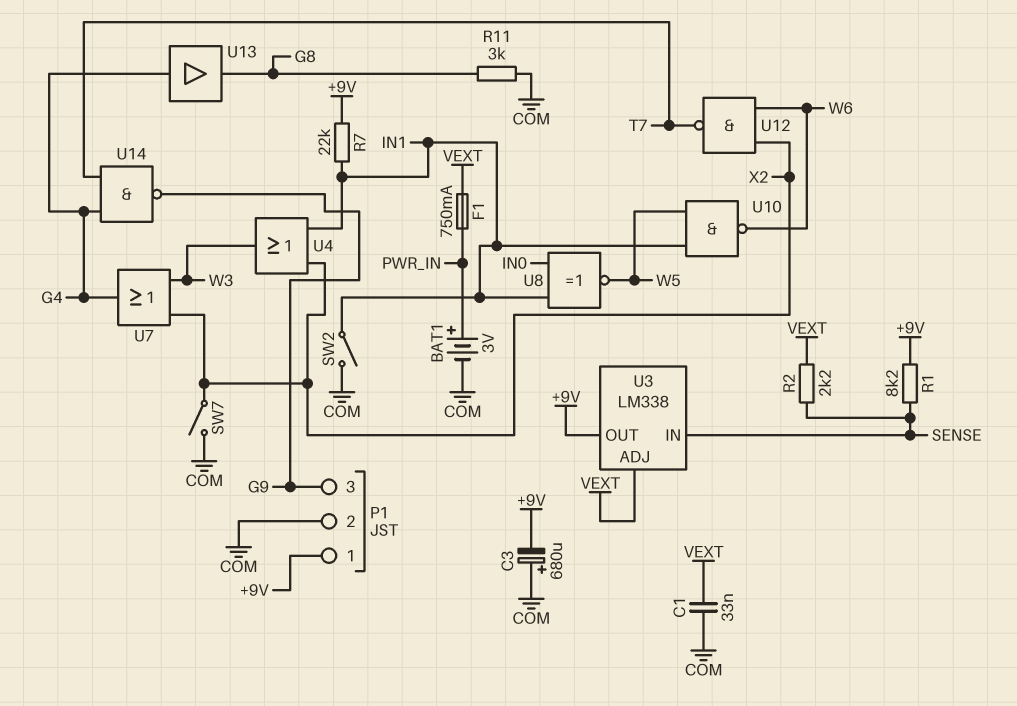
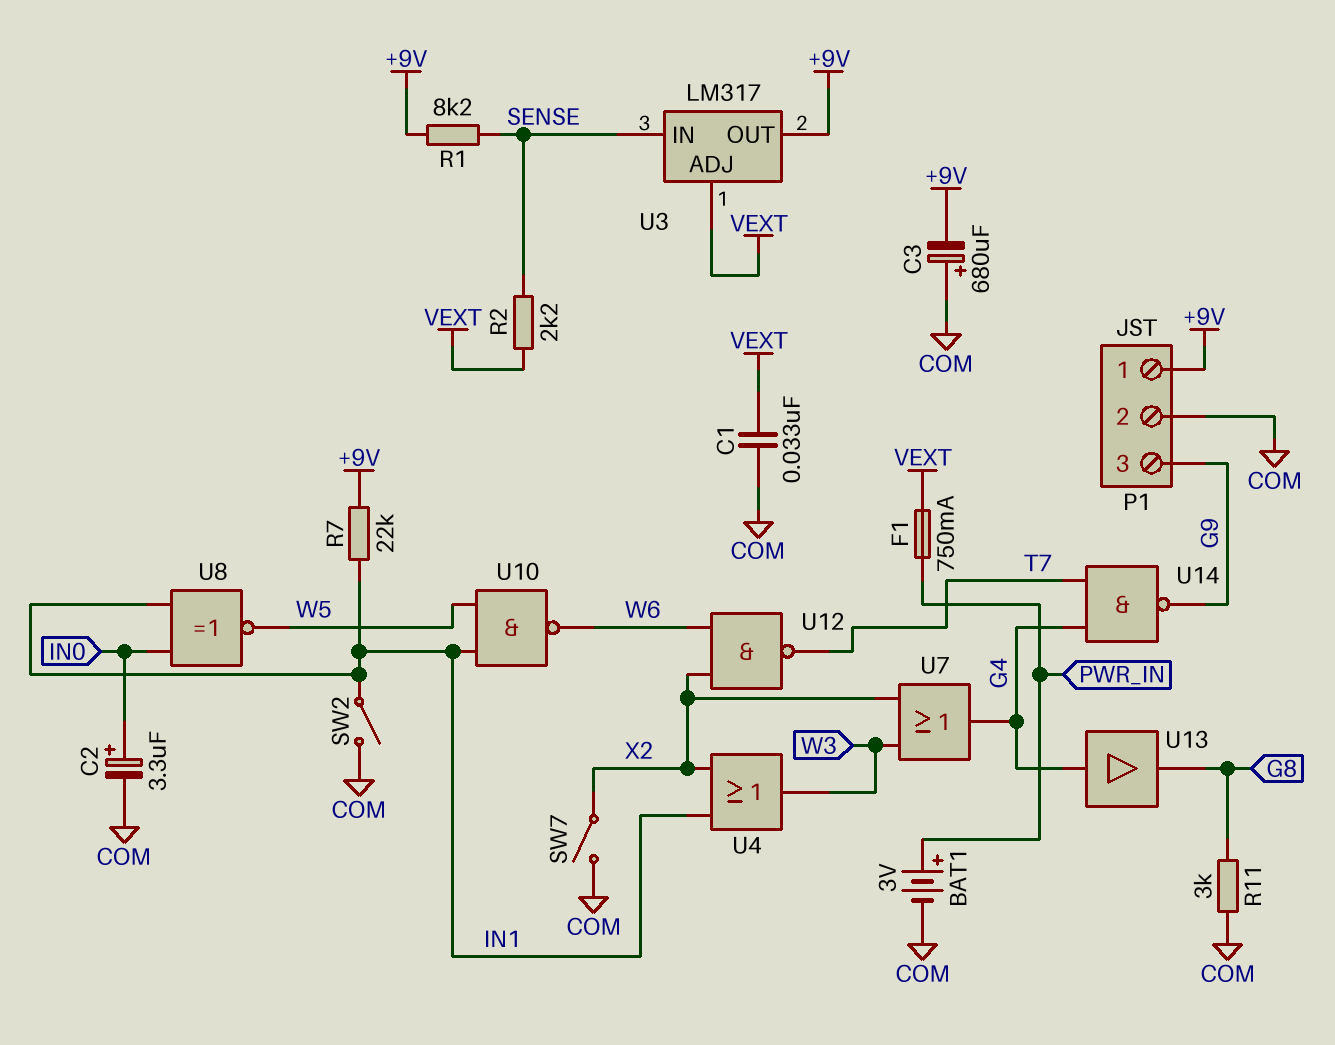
C2: none -> 3.3uF (plus IN0, minus COM)
U3: LM338 -> LM317

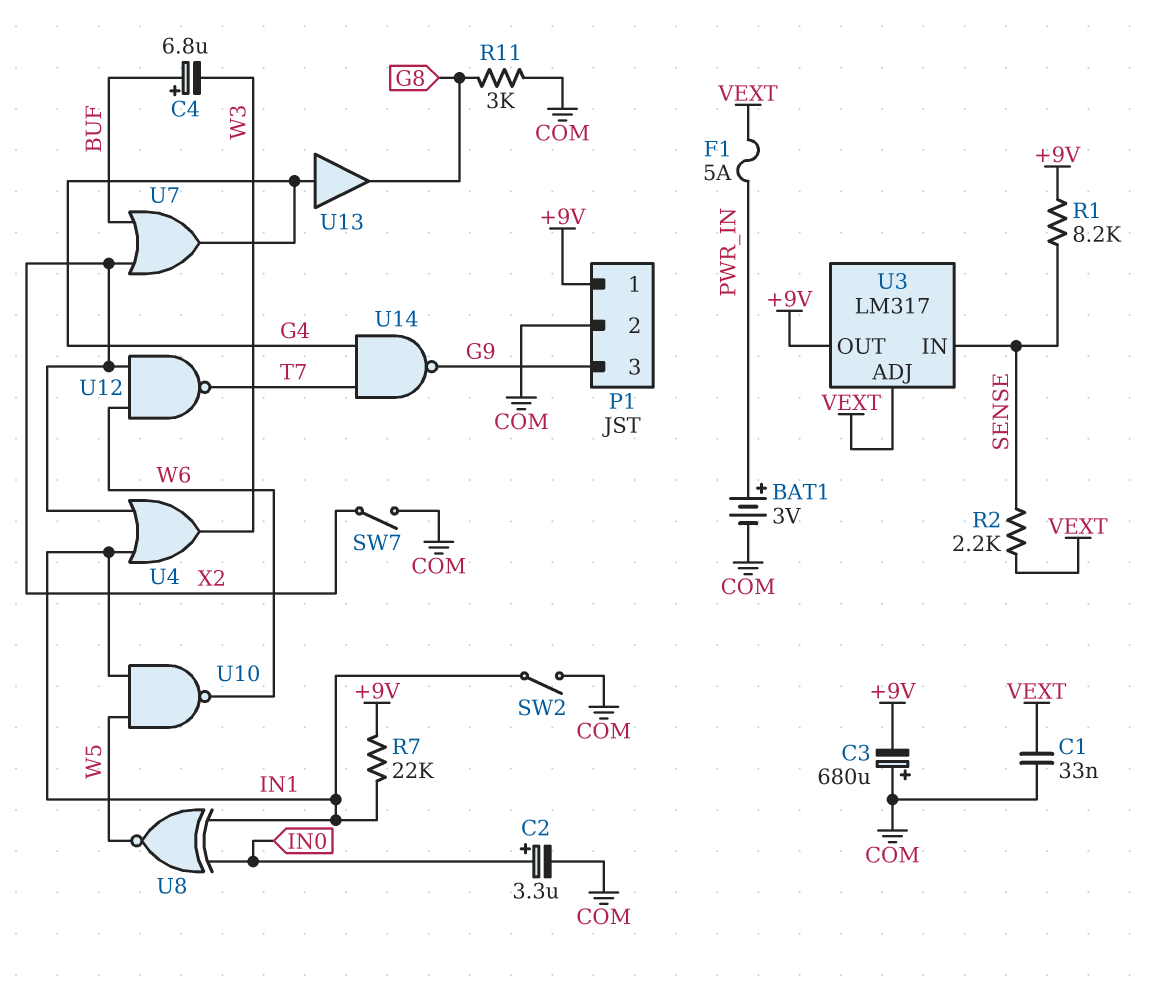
C4: none -> 6.8uF (plus BUF, minus W3)
F1: 750mA (PWR_IN, VEXT) -> 5A (PWR_IN, VEXT)
U7: OR (in W3, in X2, out G4) -> OR (in BUF, in X2, out G4)

